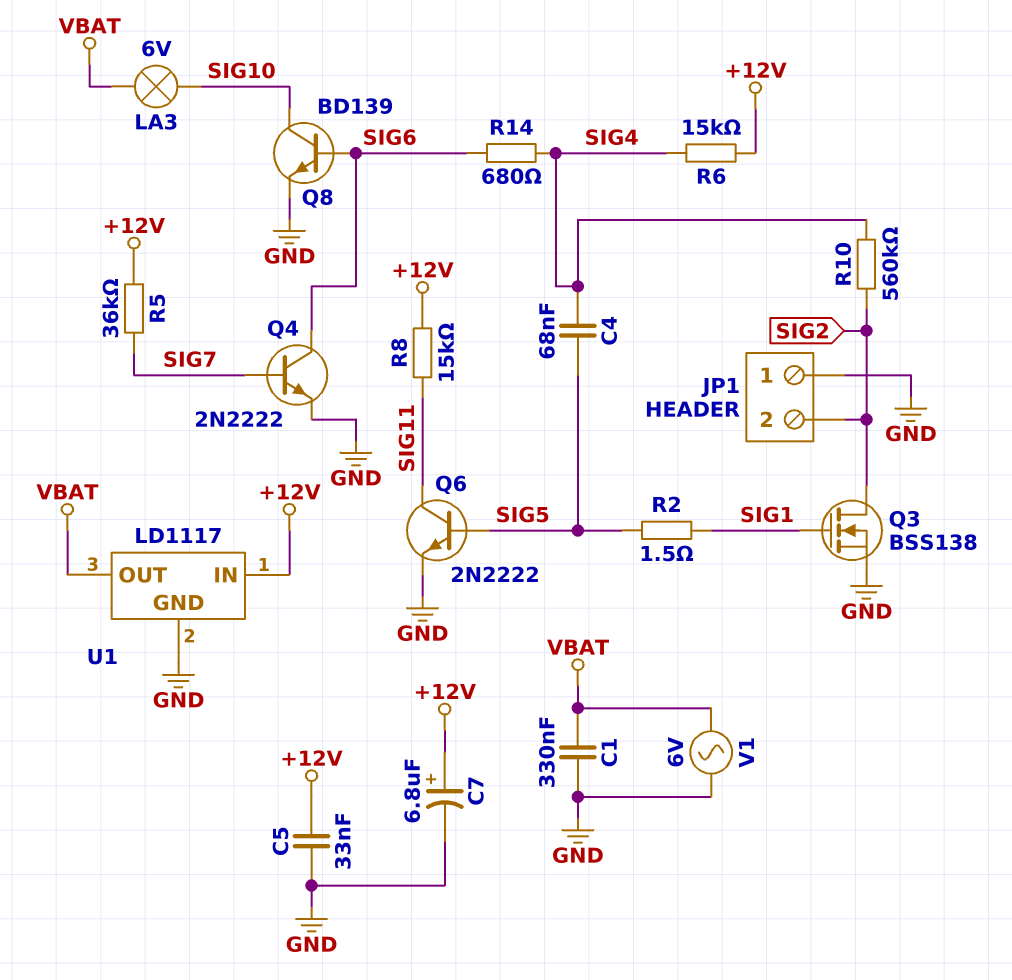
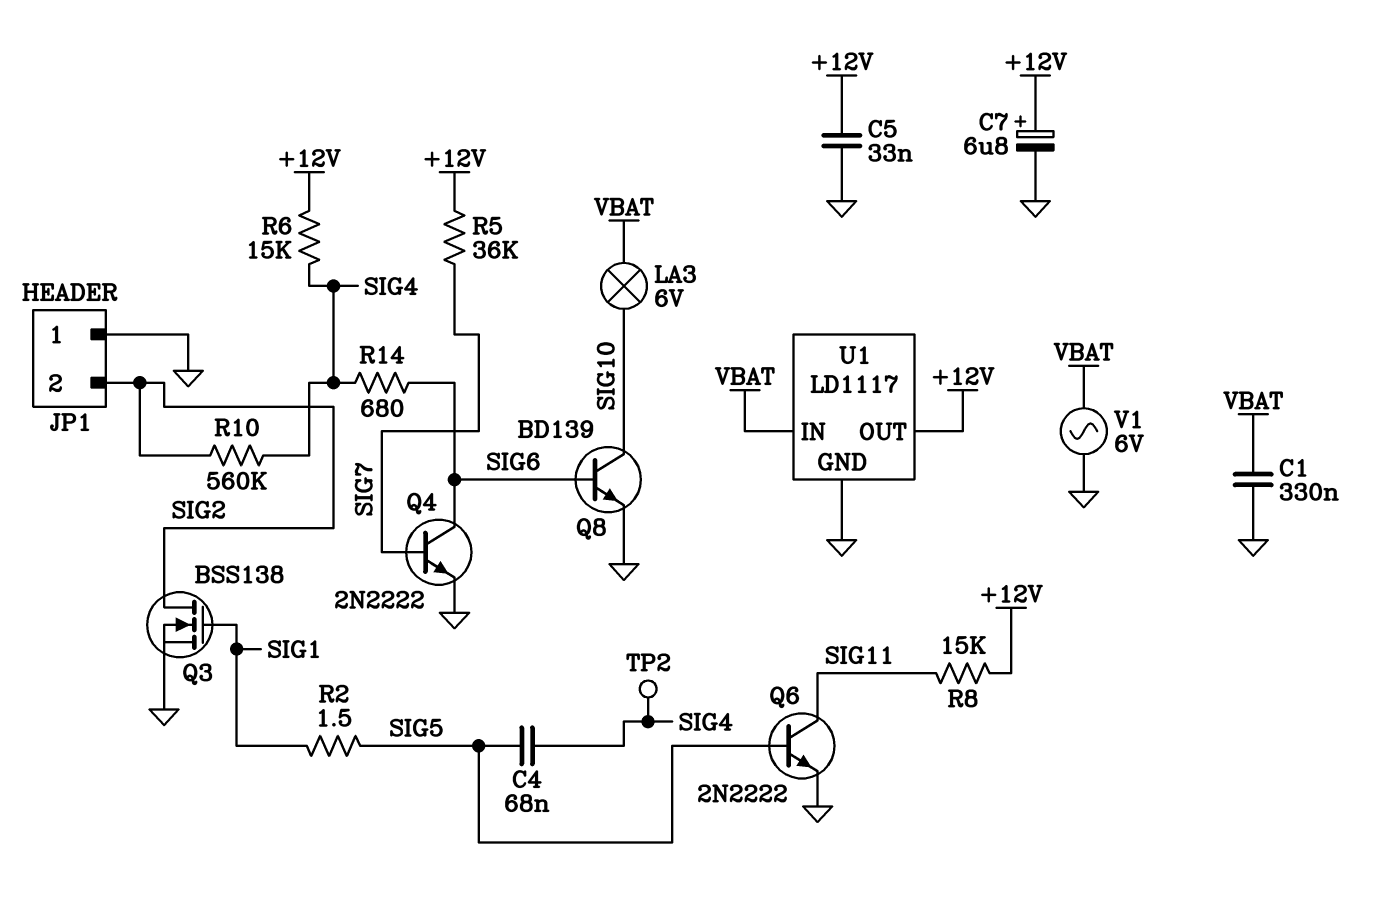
TP2: none -> test point (SIG4)
U1 pin IN: +12V -> VBAT
U1 pin OUT: VBAT -> +12V

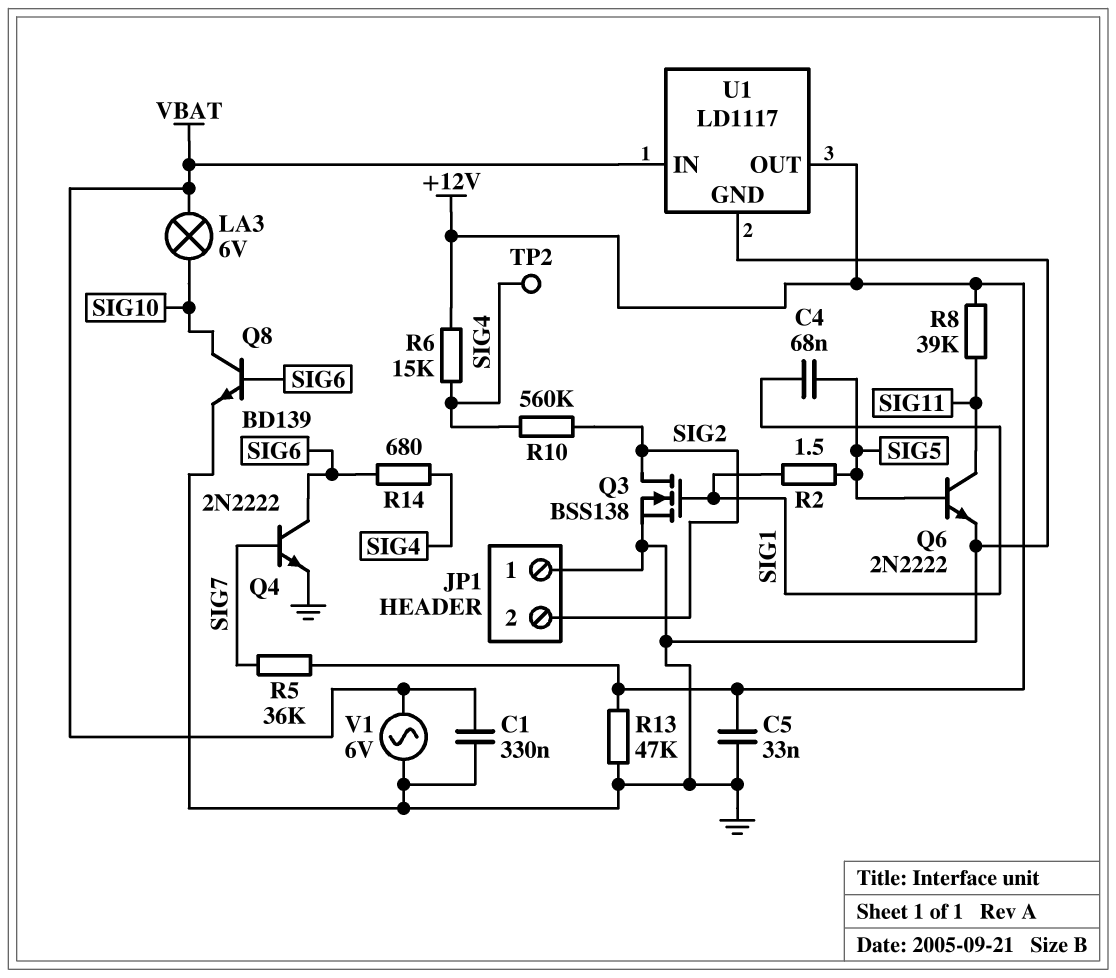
C4: 68nF (SIG4, SIG5) -> 68nF (SIG1, SIG5)
C7: 6.8uF (plus +12V, minus GND) -> none
R8: 15k (+12V, SIG11) -> 39k (+12V, SIG11)
R13: none -> 47k (+12V, GND)

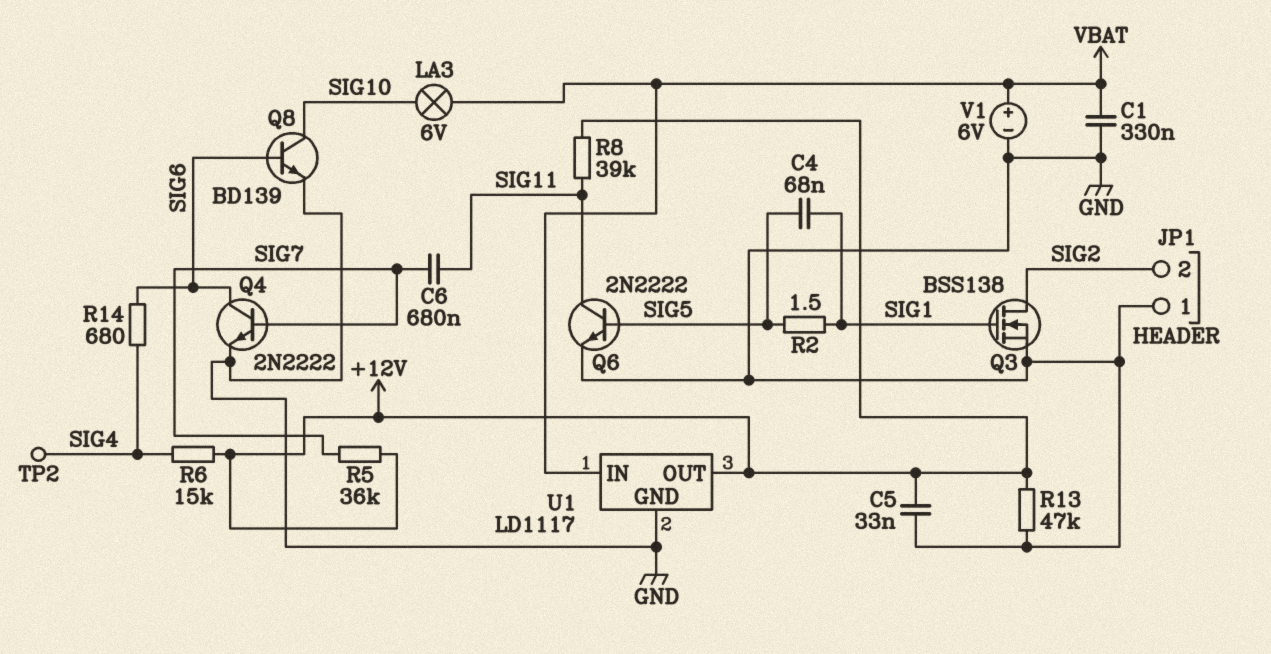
C6: none -> 680nF (SIG7, SIG11)
R10: 560k (SIG2, SIG4) -> none
V1: AC 6V (GND, VBAT) -> 6V (plus VBAT, minus GND)

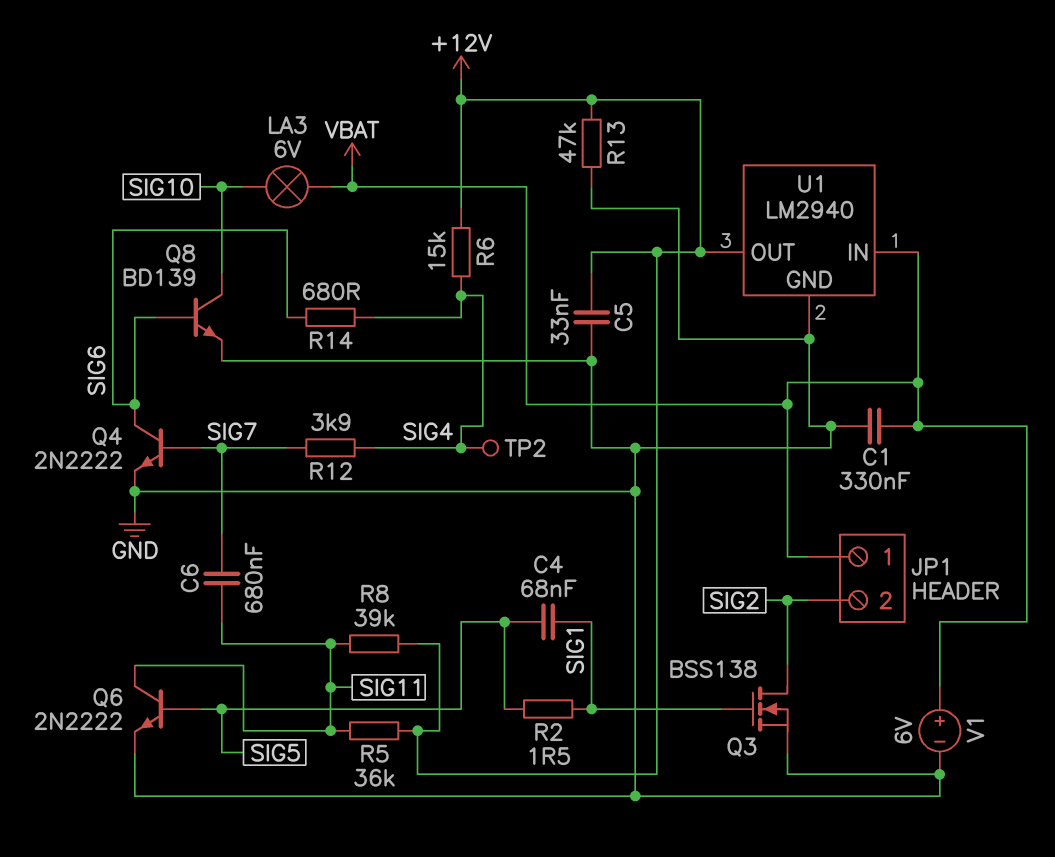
JP1 pin 1: GND -> VBAT
R5: 36k (+12V, SIG7) -> 36k (+12V, SIG11)
R12: none -> 3.9k (SIG4, SIG7)
U1: LD1117 -> LM2940

